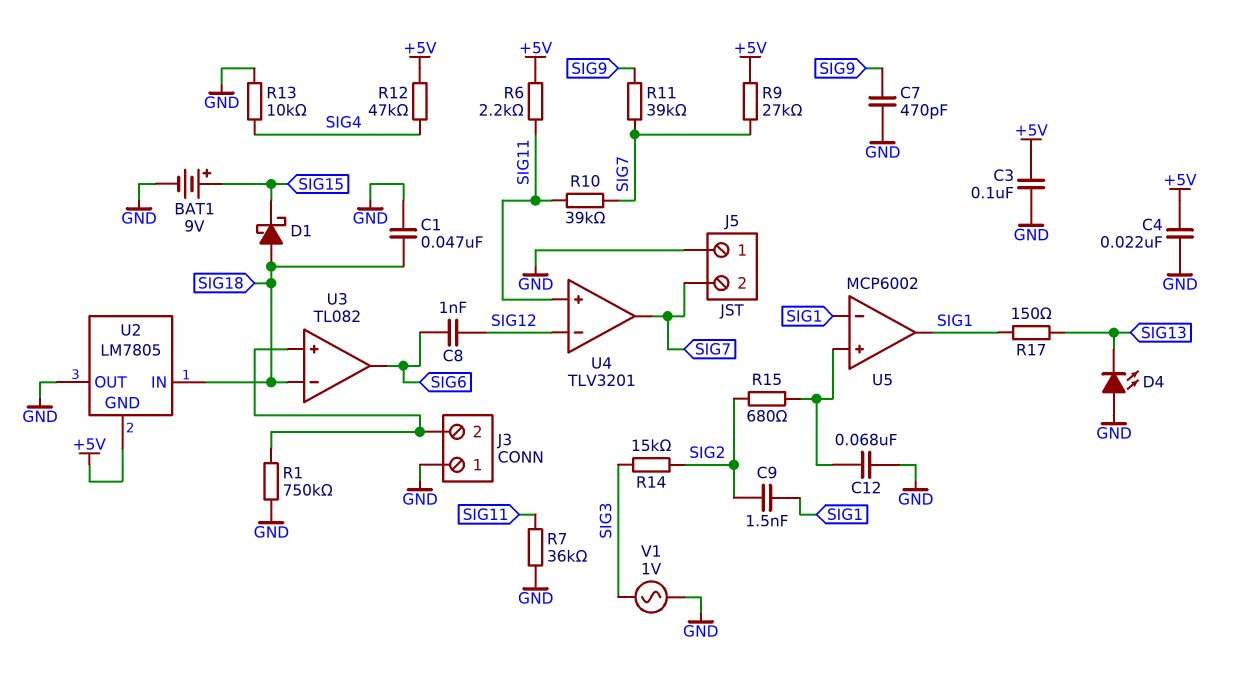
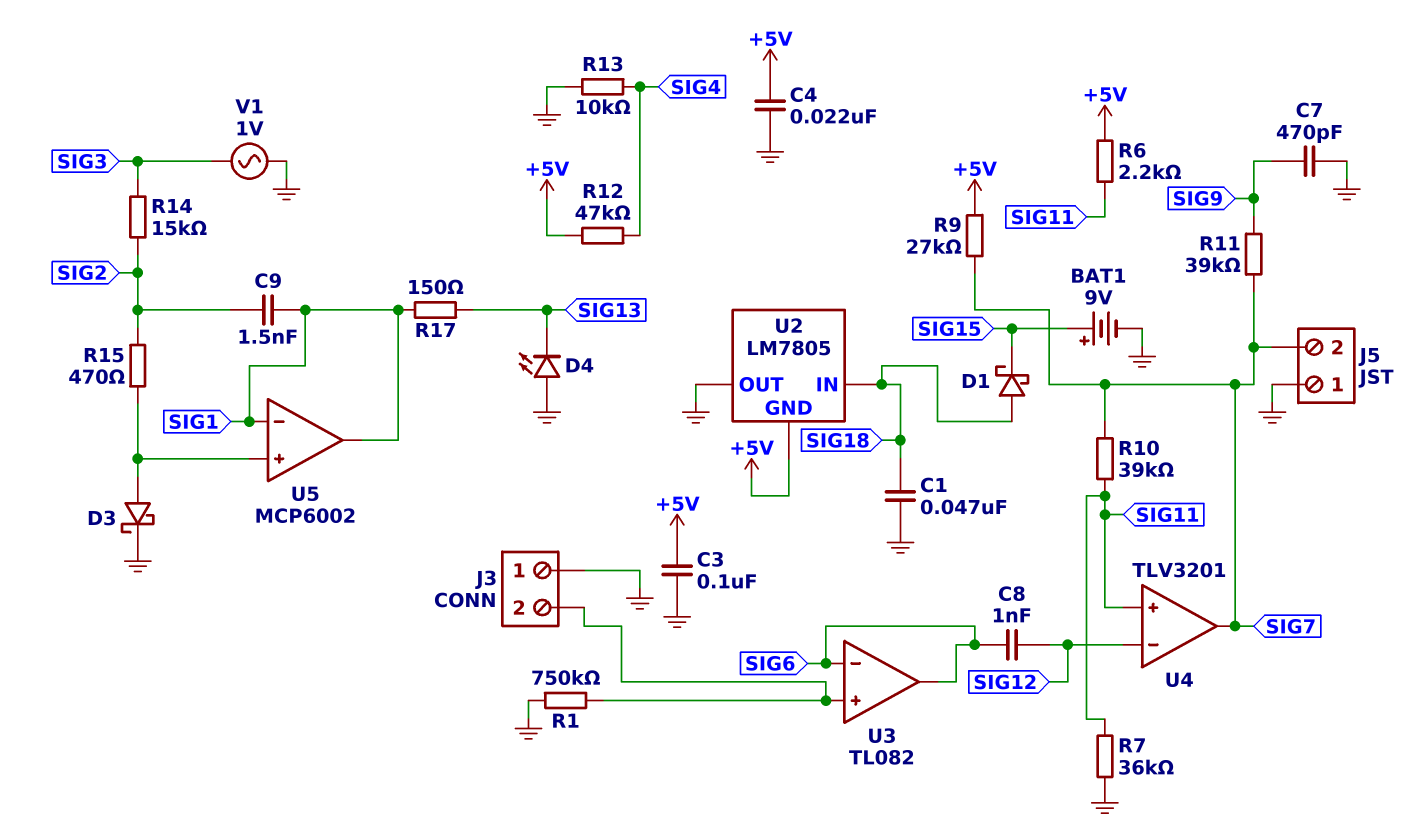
C12: 68nF (GND, U5/in+) -> none
D3: none -> schottky (A U5/in+, K GND)
R15: 680 (SIG2, U5/in+) -> 470 (SIG2, U5/in+)
U3 pin in-: SIG18 -> SIG6

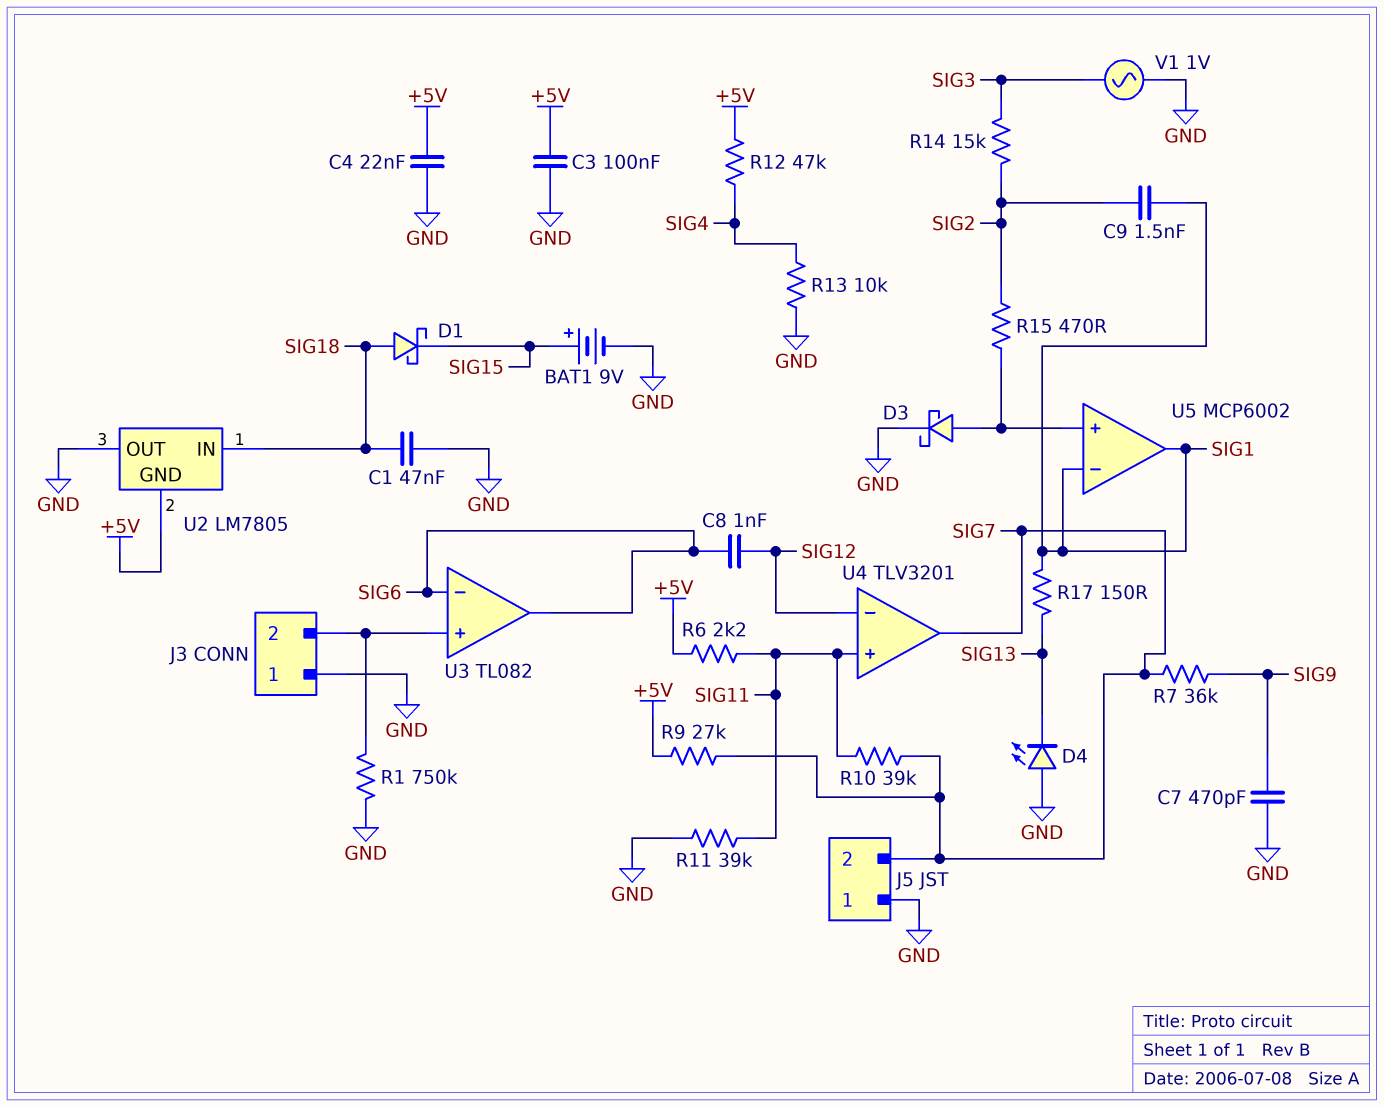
R7: 36k (GND, SIG11) -> 36k (SIG7, SIG9)
R11: 39k (SIG7, SIG9) -> 39k (GND, SIG11)

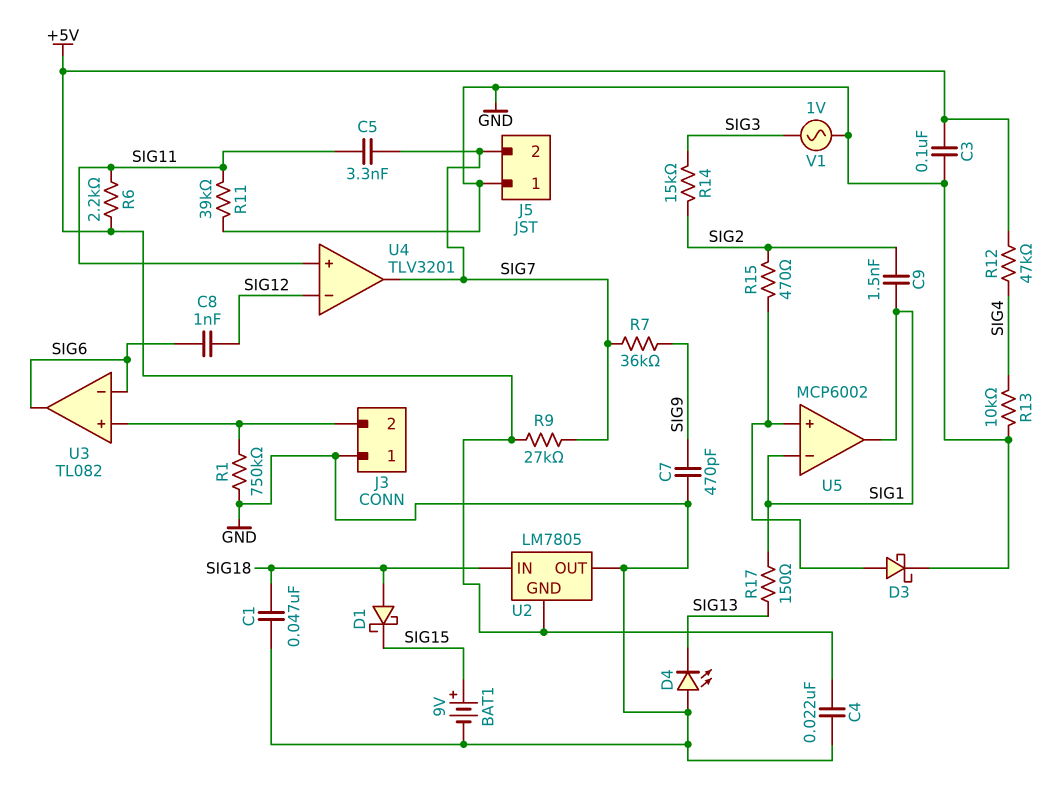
C5: none -> 3.3nF (SIG7, SIG11)
R10: 39k (SIG7, SIG11) -> none

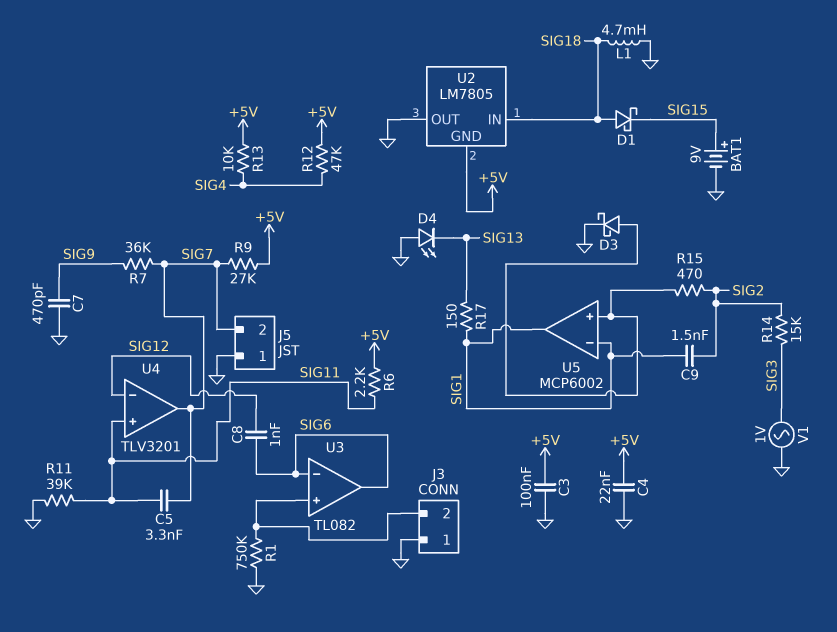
C1: 47nF (GND, SIG18) -> none
L1: none -> 4.7mH (GND, SIG18)
R13: 10k (GND, SIG4) -> 10k (+5V, SIG4)

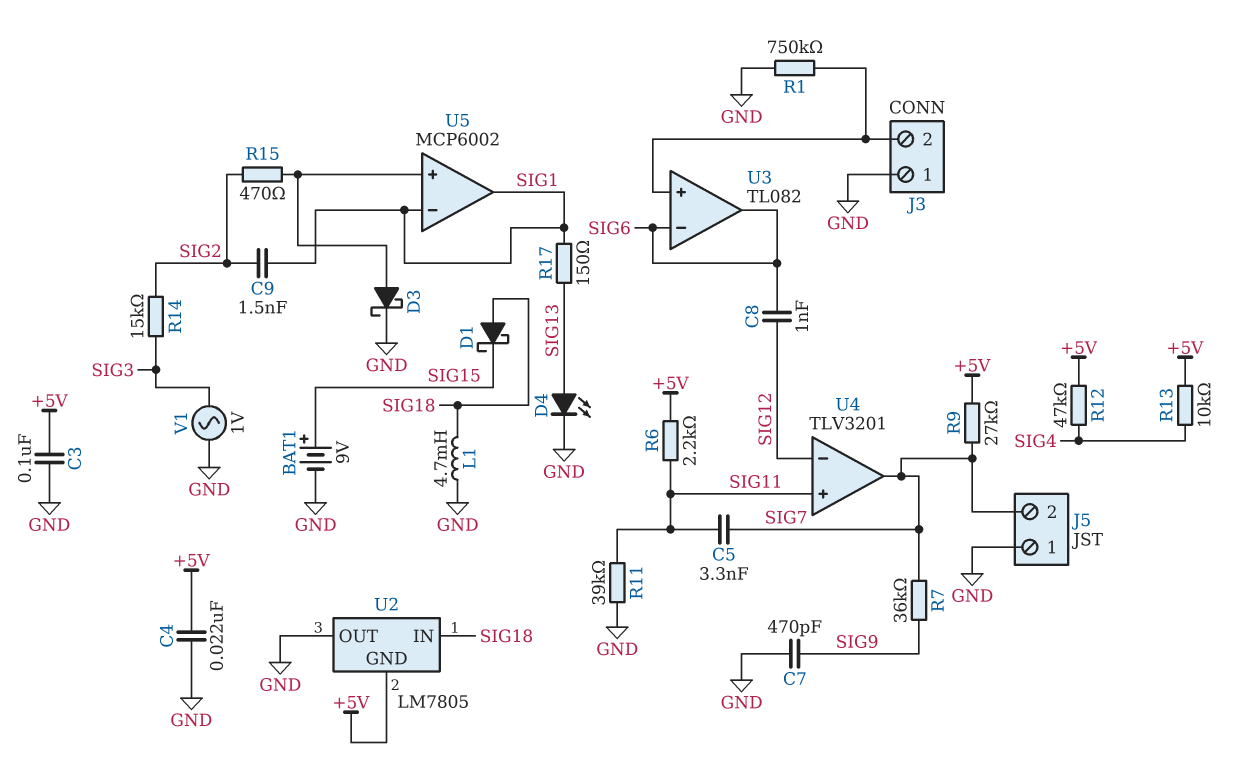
D4: LED (A GND, K SIG13) -> LED (A SIG13, K GND)

